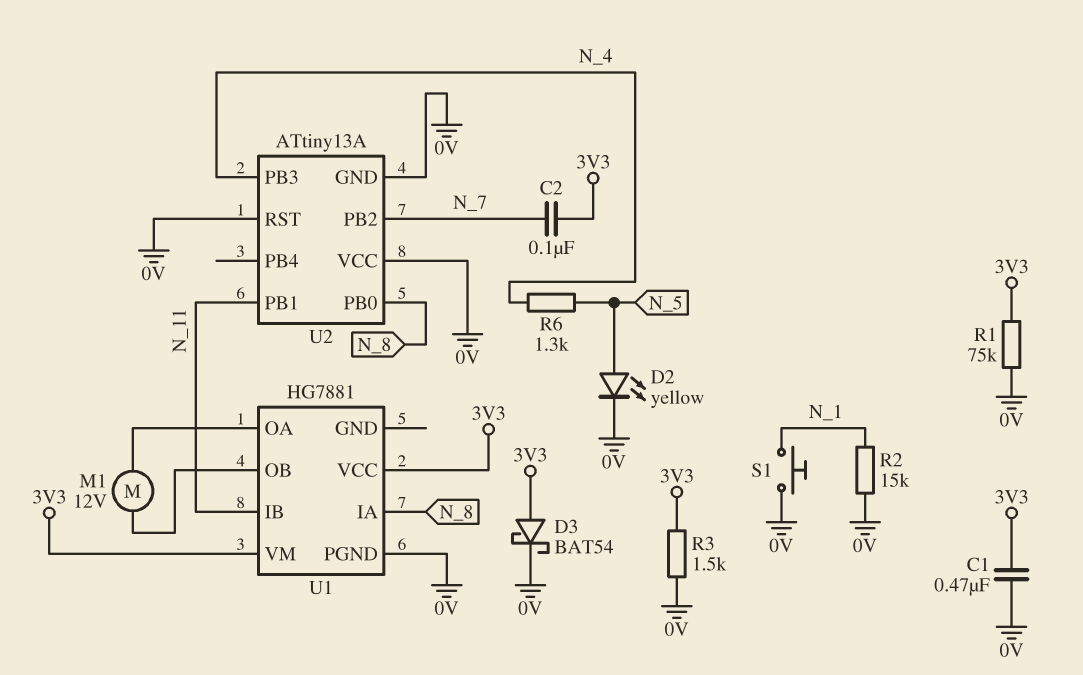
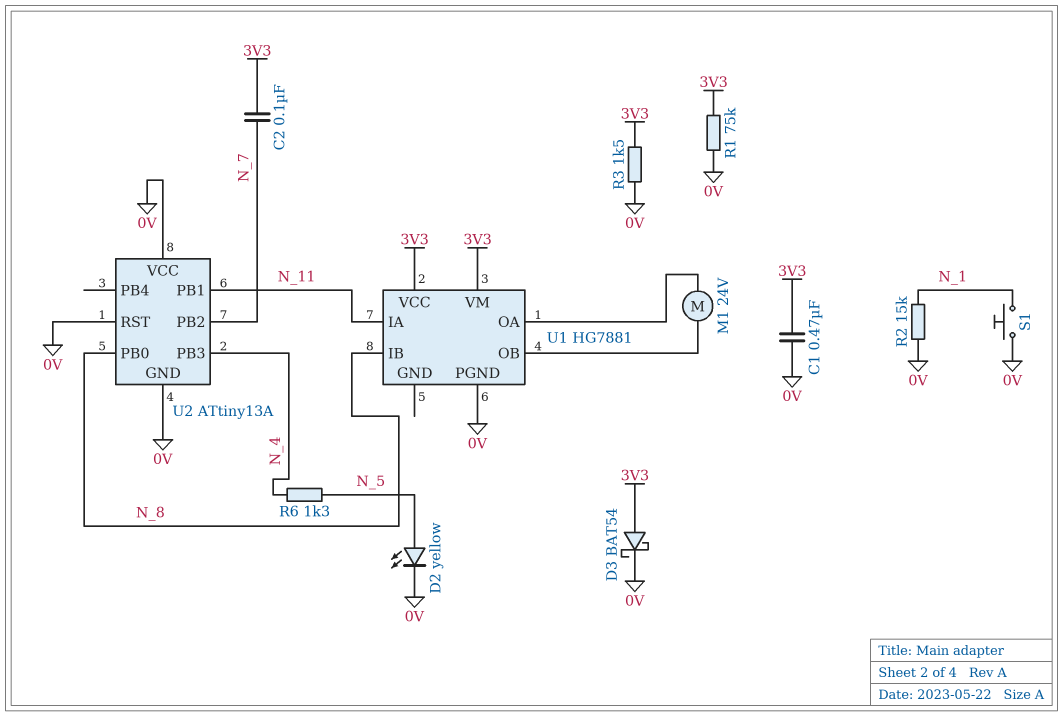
M1: motor 12V (U1/OA, U1/OB) -> motor 24V (U1/OA, U1/OB)
U1 pin IA: N_8 -> N_11
U1 pin IB: N_11 -> N_8

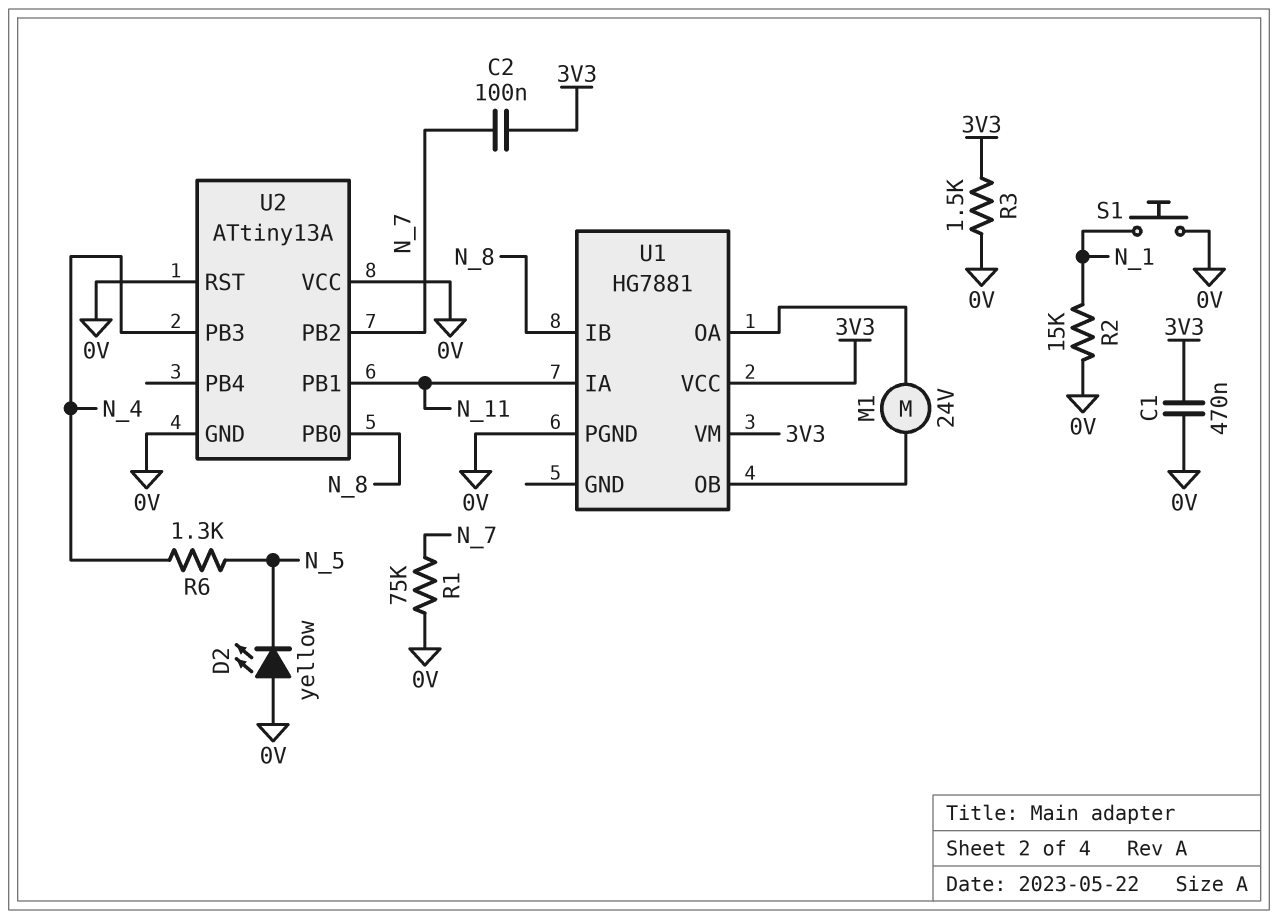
D2: LED yellow (A N_5, K 0V) -> LED yellow (A 0V, K N_5)
D3: schottky BAT54 (A 3V3, K 0V) -> none
R1: 75k (0V, 3V3) -> 75k (0V, N_7)

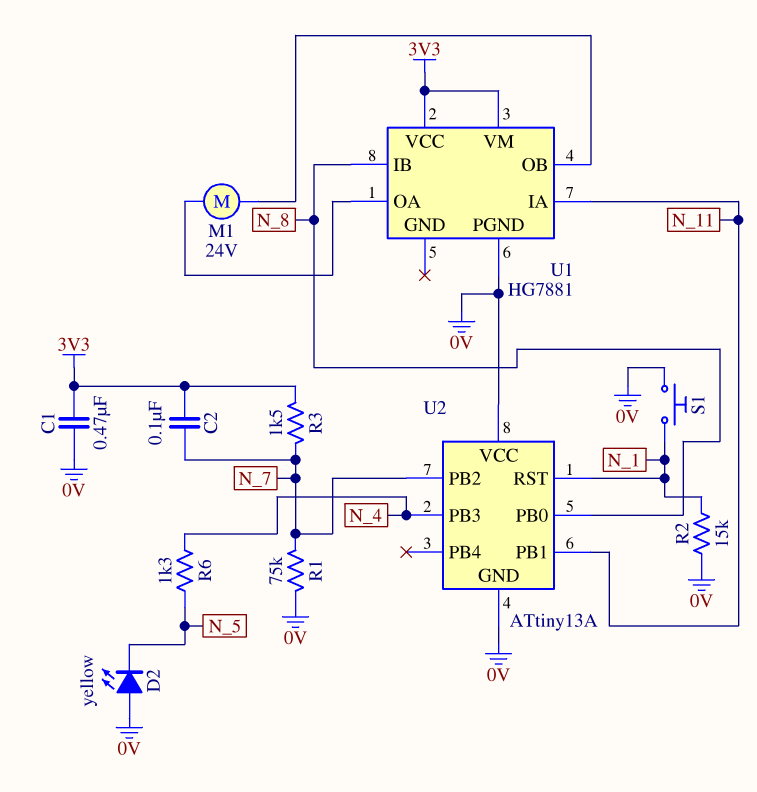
R3: 1.5k (0V, 3V3) -> 1.5k (3V3, N_7)
U2 pin RST: 0V -> N_1

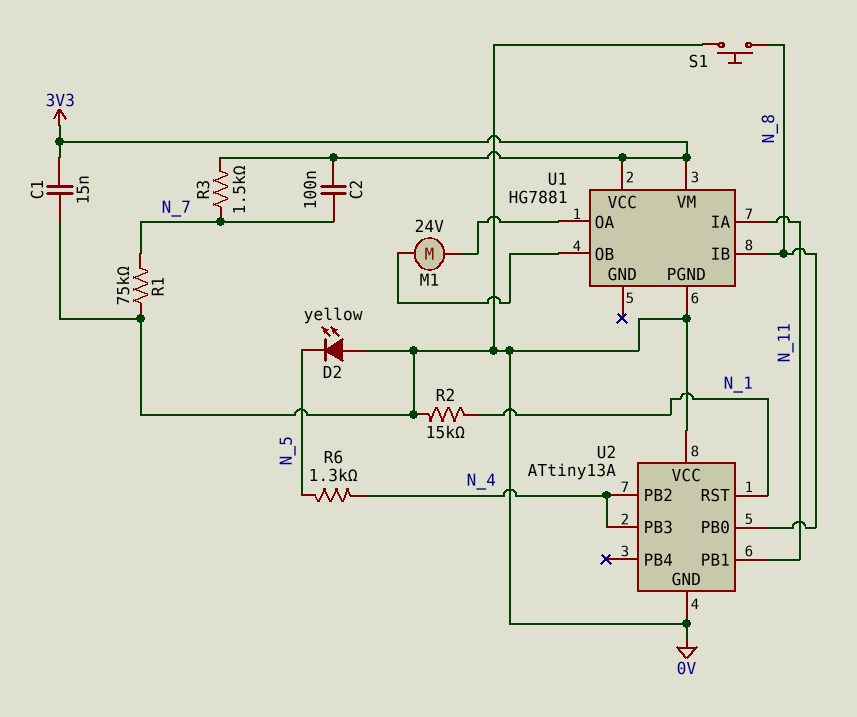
C1: 470nF (0V, 3V3) -> 15nF (0V, 3V3)
S1: button (0V, N_1) -> button (0V, N_8)
U2 pin PB2: N_7 -> N_4

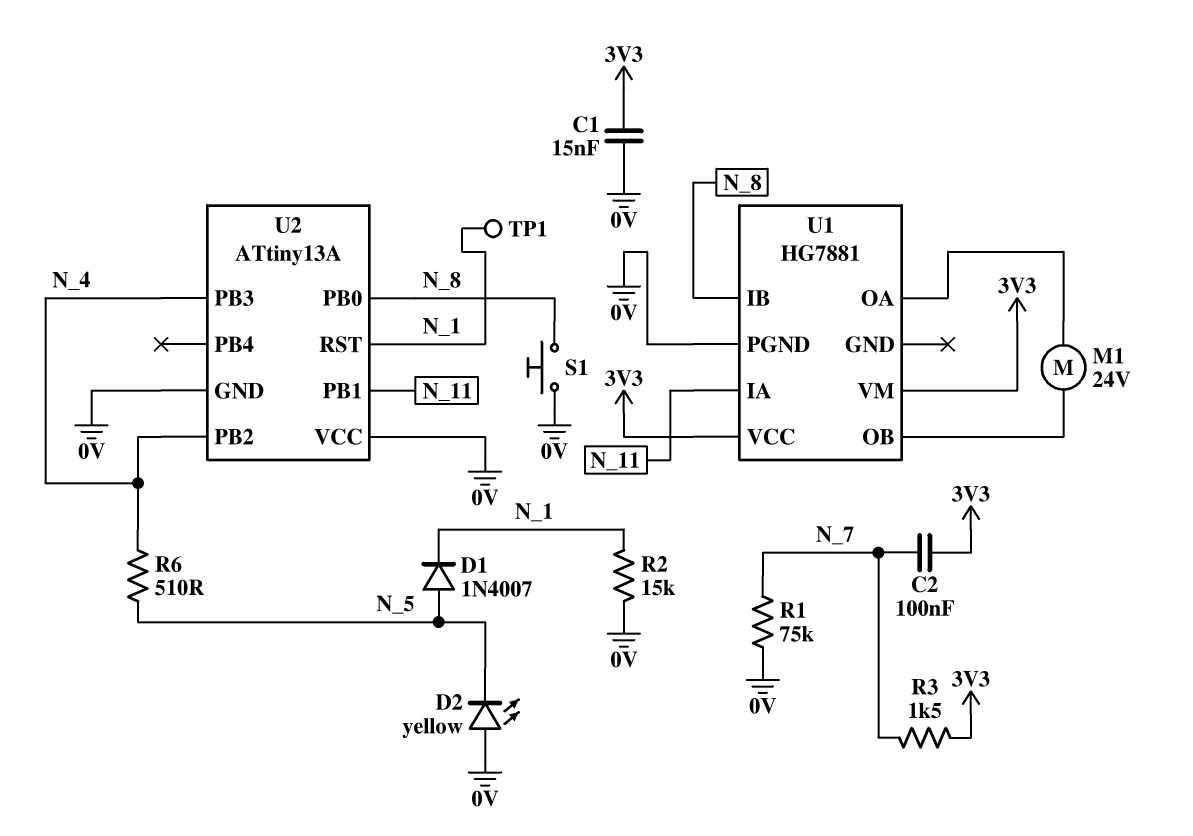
D1: none -> diode 1N4007 (A N_5, K N_1)
R6: 1.3k (N_4, N_5) -> 510 (N_4, N_5)
TP1: none -> test point (N_1)

